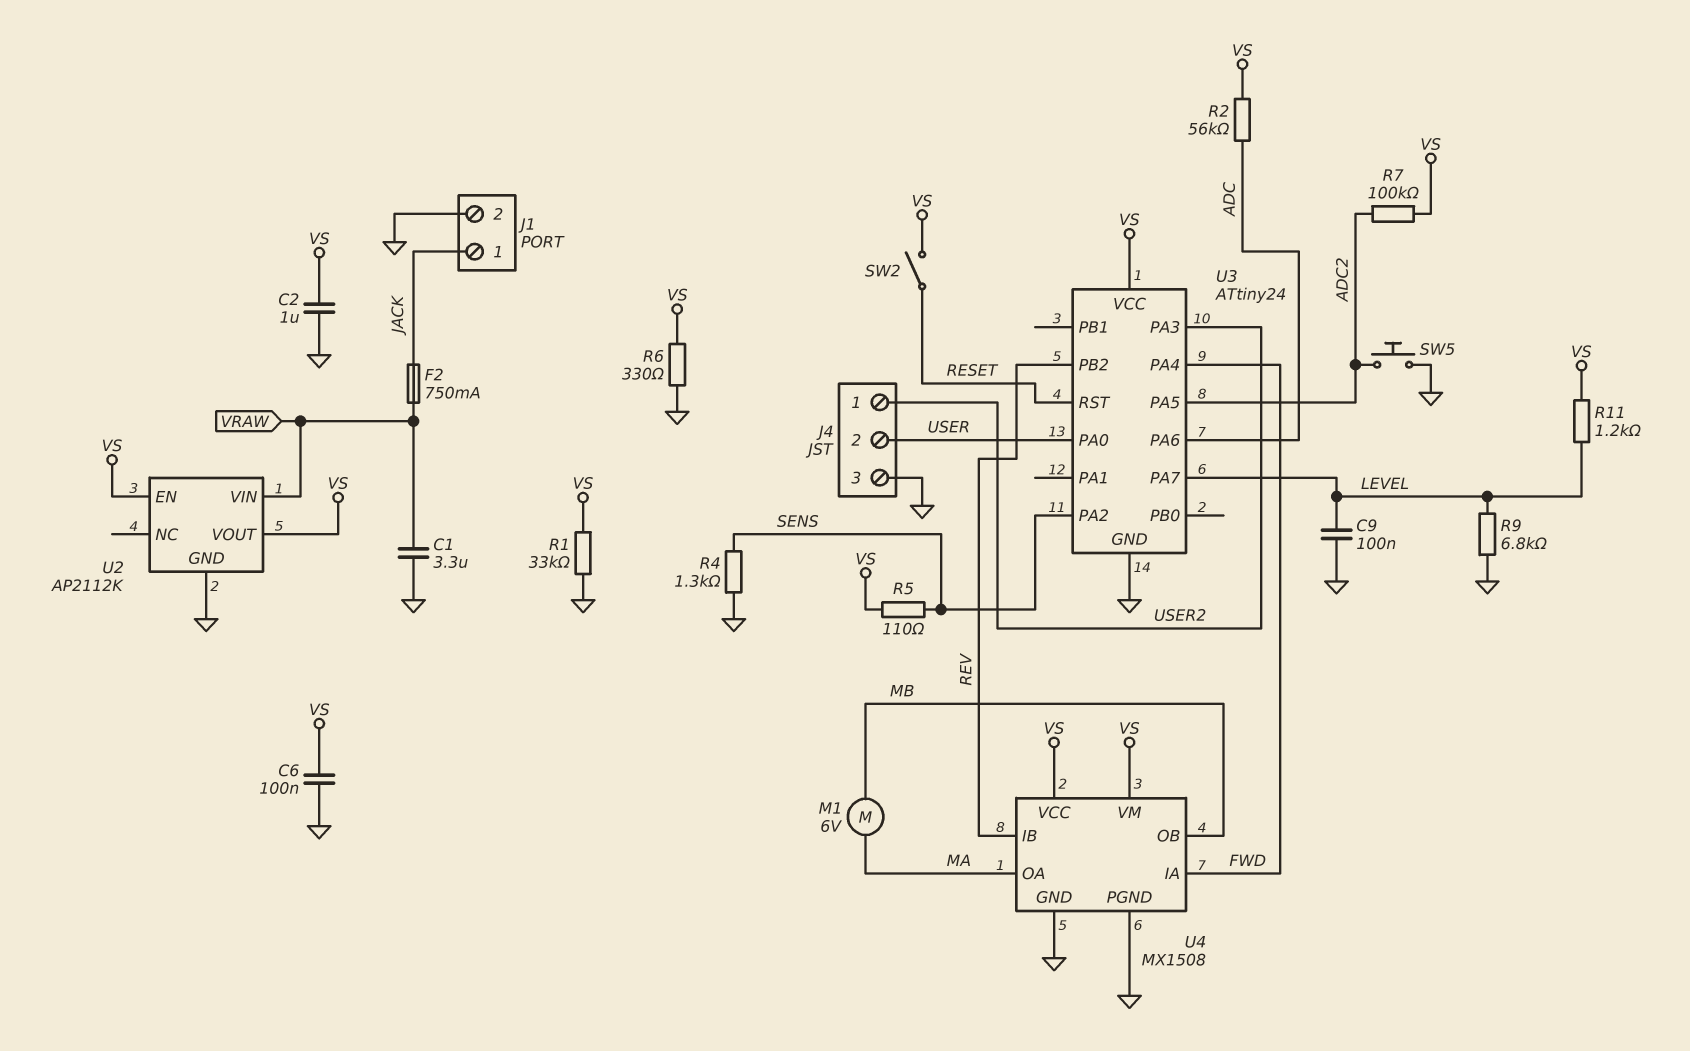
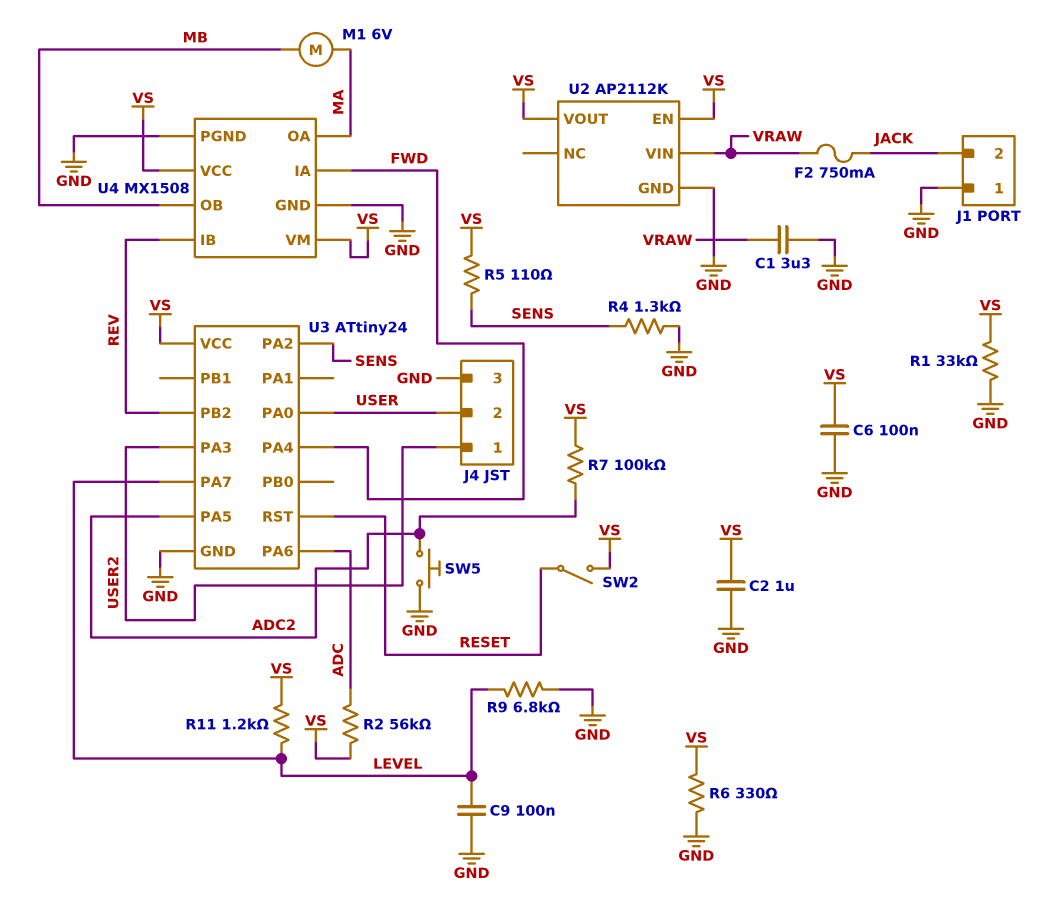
J1 pin 1: JACK -> GND
J1 pin 2: GND -> JACK

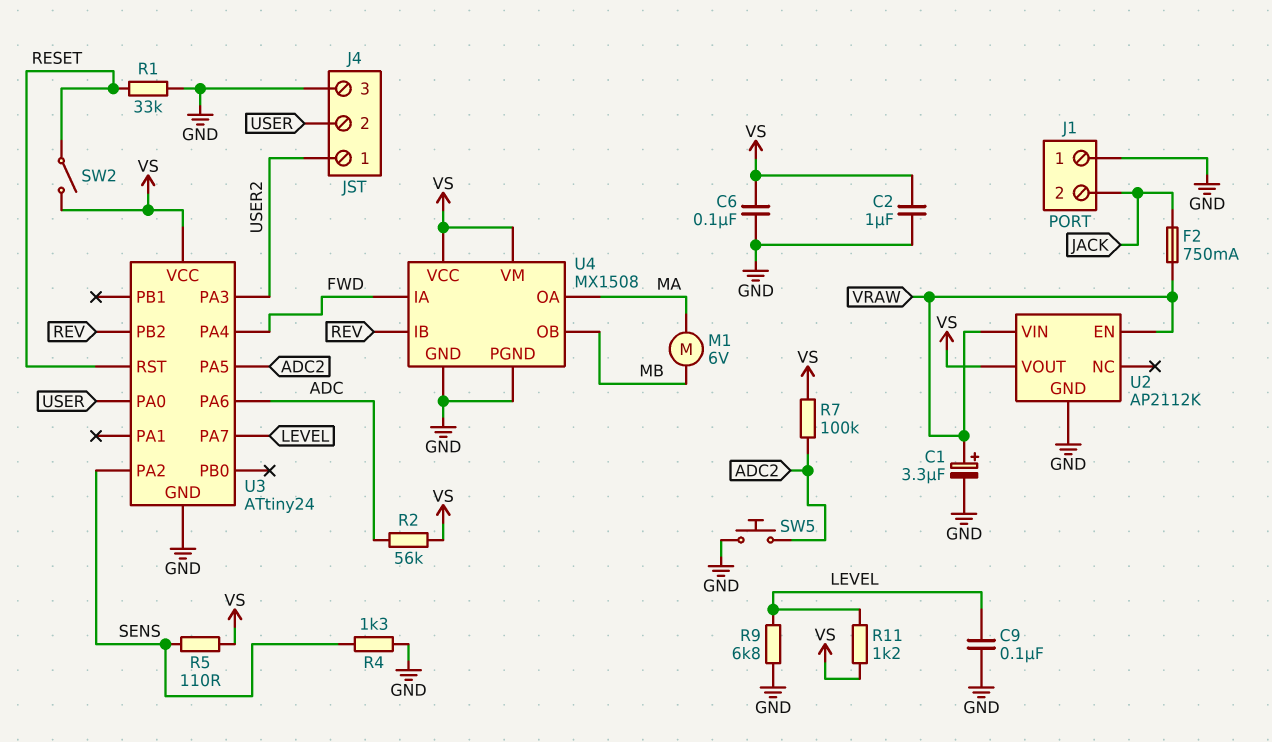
C1: 3.3uF (GND, VRAW) -> 3.3uF (plus VRAW, minus GND)
R1: 33k (GND, VS) -> 33k (GND, RESET)
R6: 330 (GND, VS) -> none
U2 pin EN: VS -> VRAW

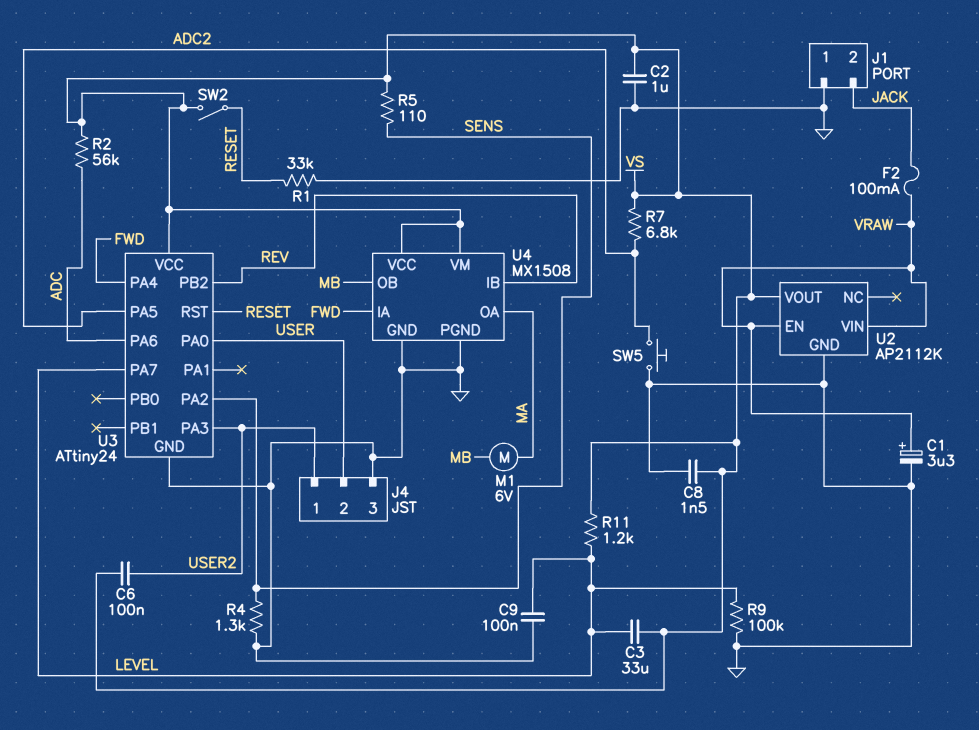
C3: none -> 33uF (LEVEL, VS)
C6: 100nF (GND, VS) -> 100nF (USER2, VS)
C8: none -> 1.5nF (GND, VS)
F2: 750mA (JACK, VRAW) -> 100mA (JACK, VRAW)
R7: 100k (ADC2, VS) -> 6.8k (ADC2, VS)
R9: 6.8k (GND, LEVEL) -> 100k (GND, LEVEL)

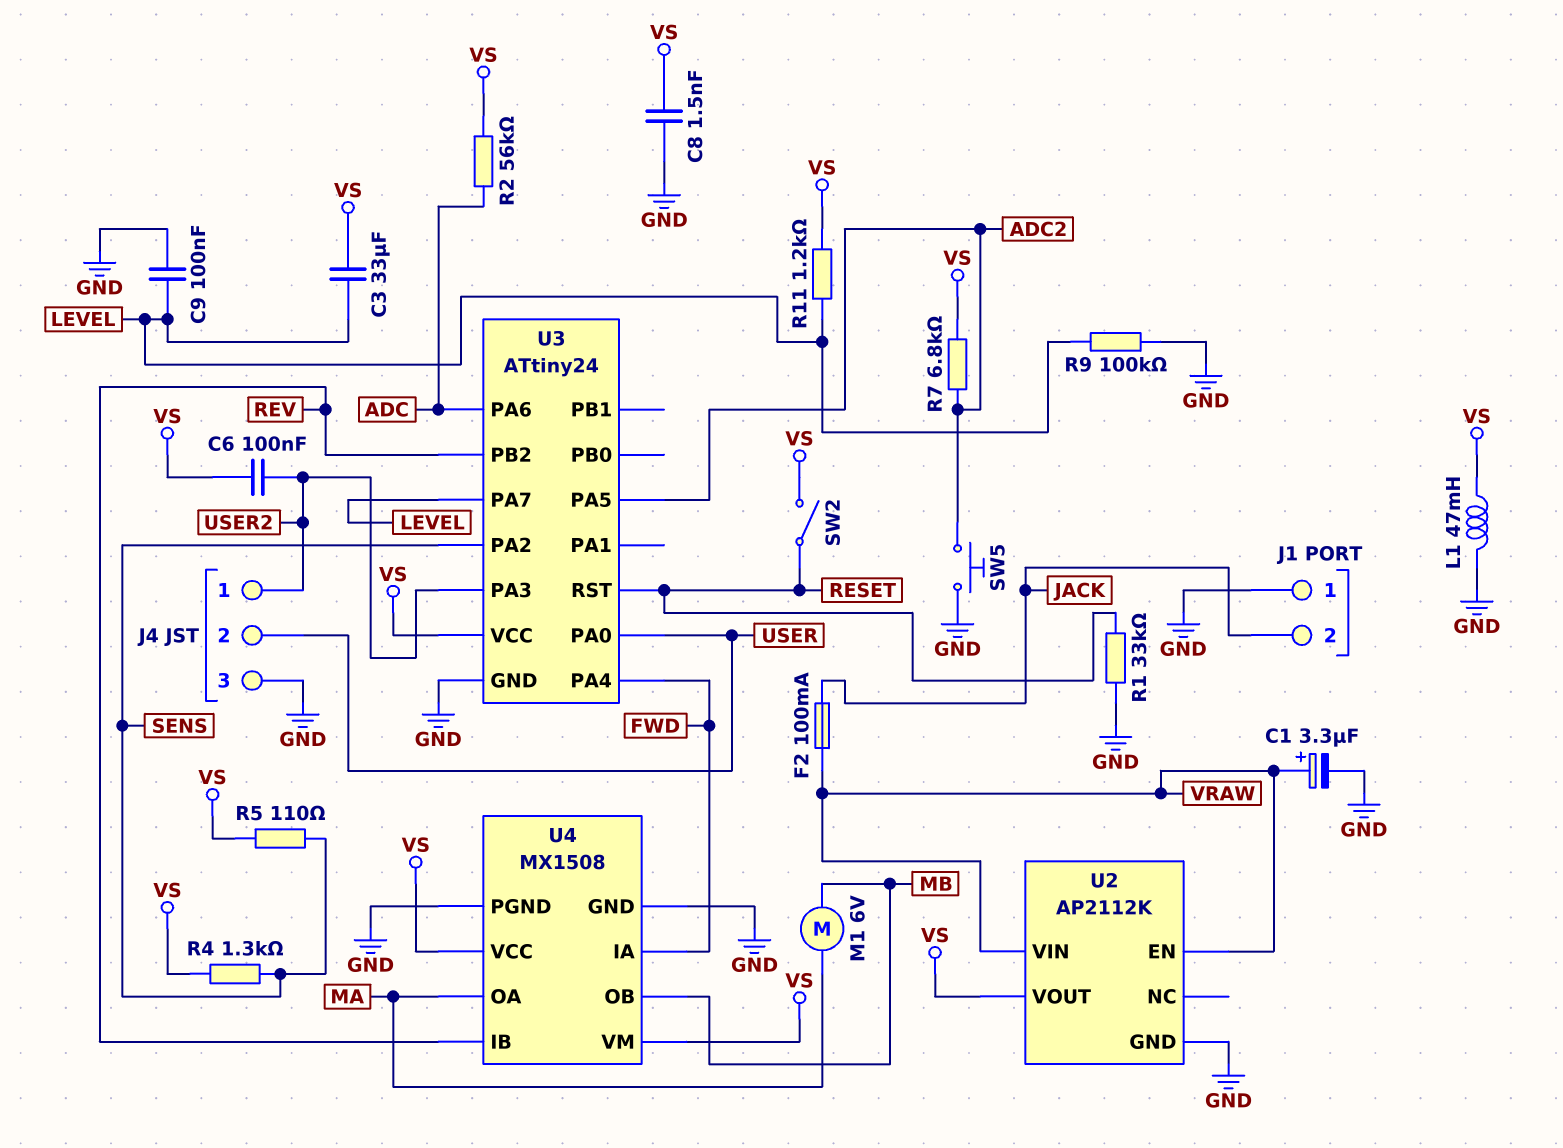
C2: 1uF (GND, VS) -> none
L1: none -> 47mH (GND, VS)
R4: 1.3k (GND, SENS) -> 1.3k (SENS, VS)

